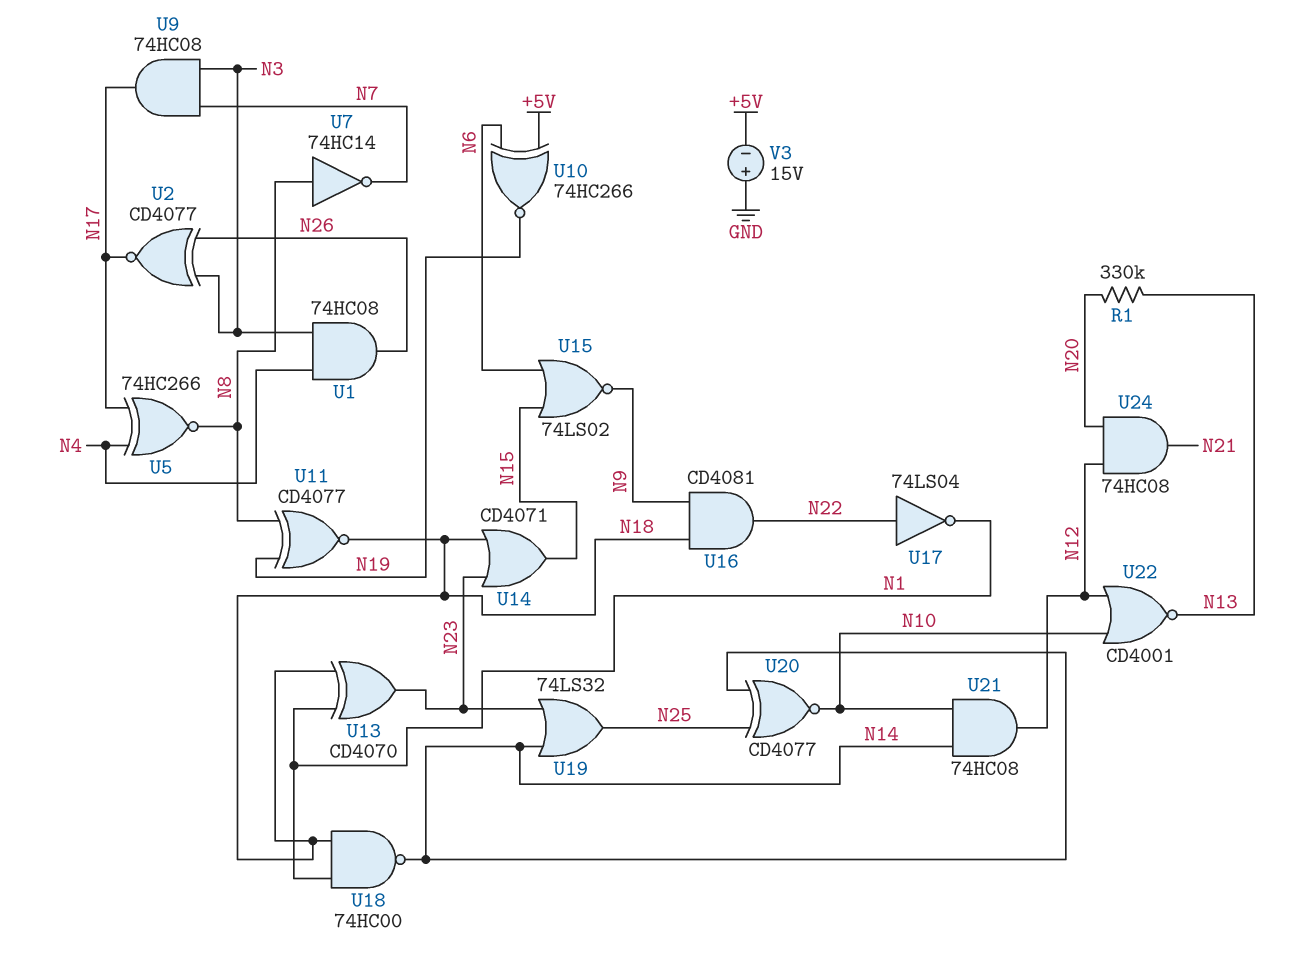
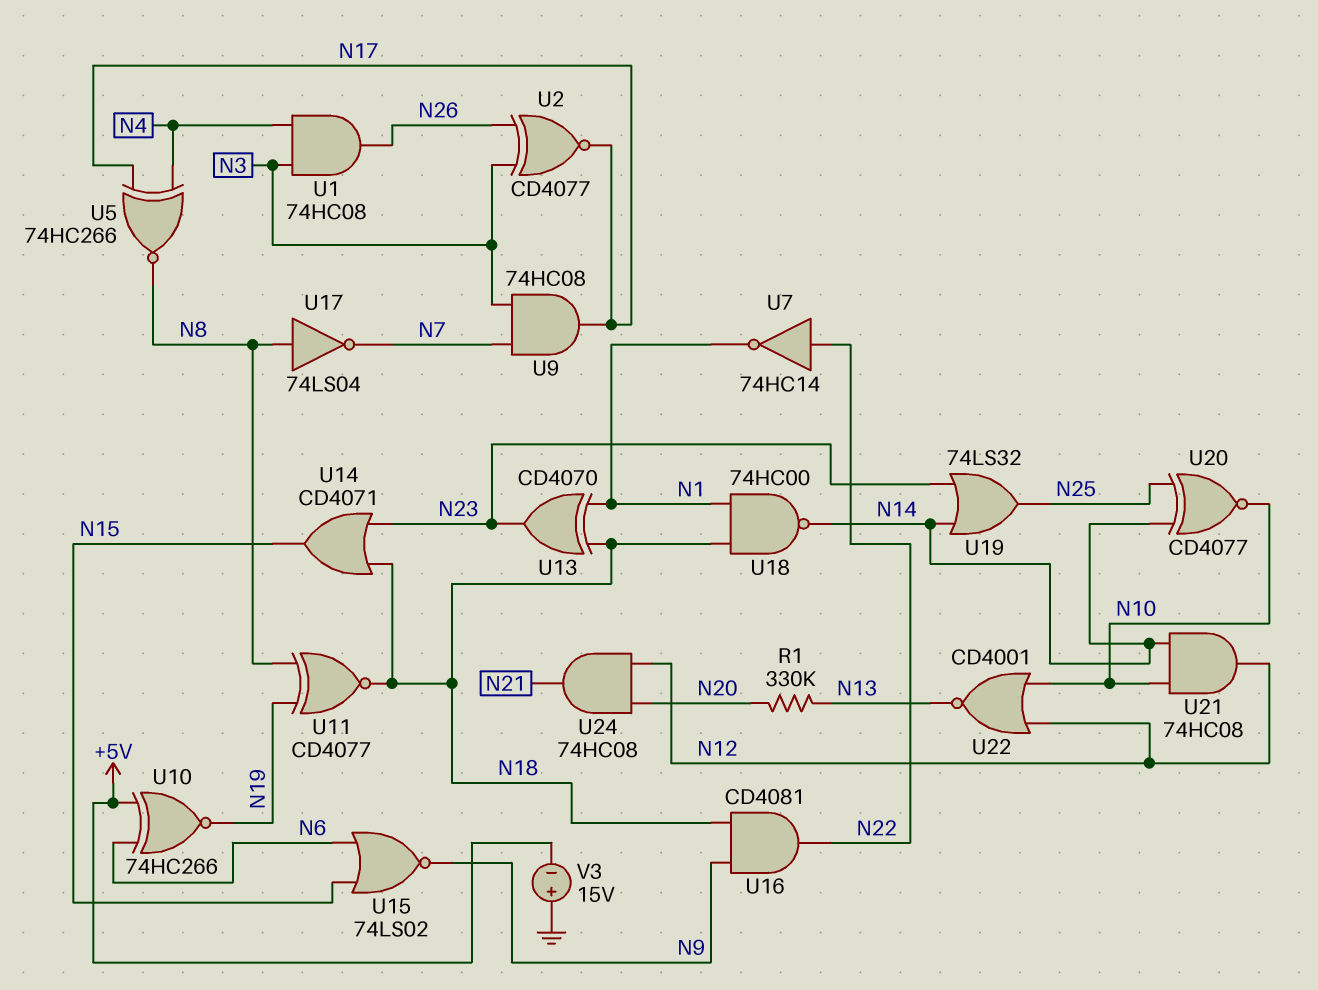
U7: NOT 74HC14 (in N8, out N7) -> NOT 74HC14 (in N22, out N1)
U17: NOT 74LS04 (in N22, out N1) -> NOT 74LS04 (in N8, out N7)

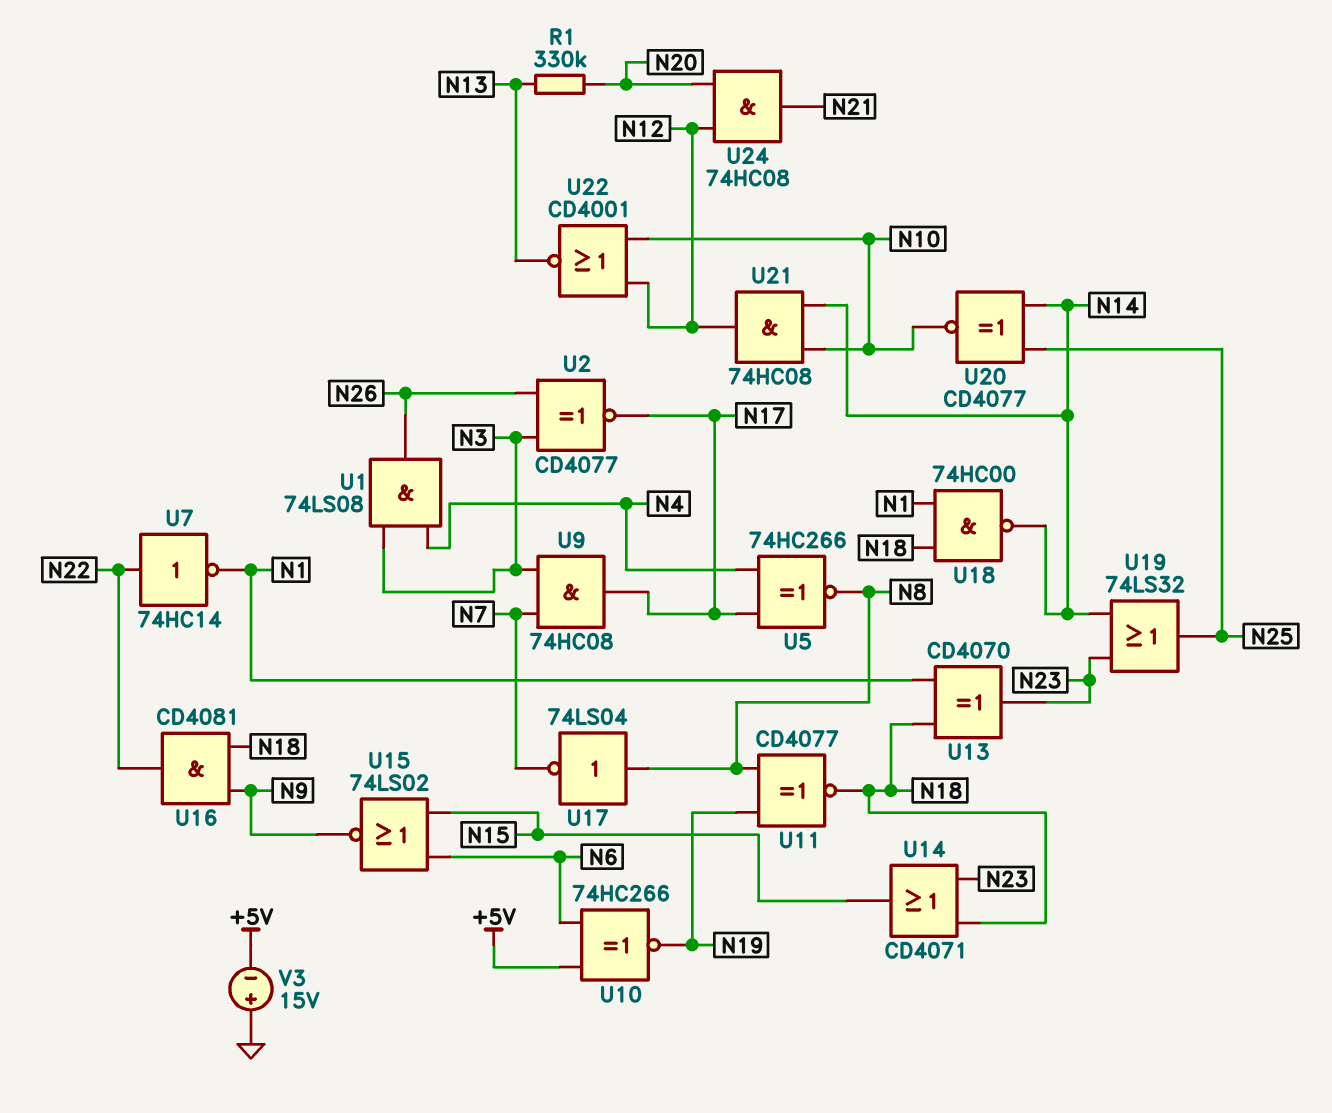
U1: AND 74HC08 (in N3, in N4, out N26) -> AND 74LS08 (in N3, in N4, out N26)

